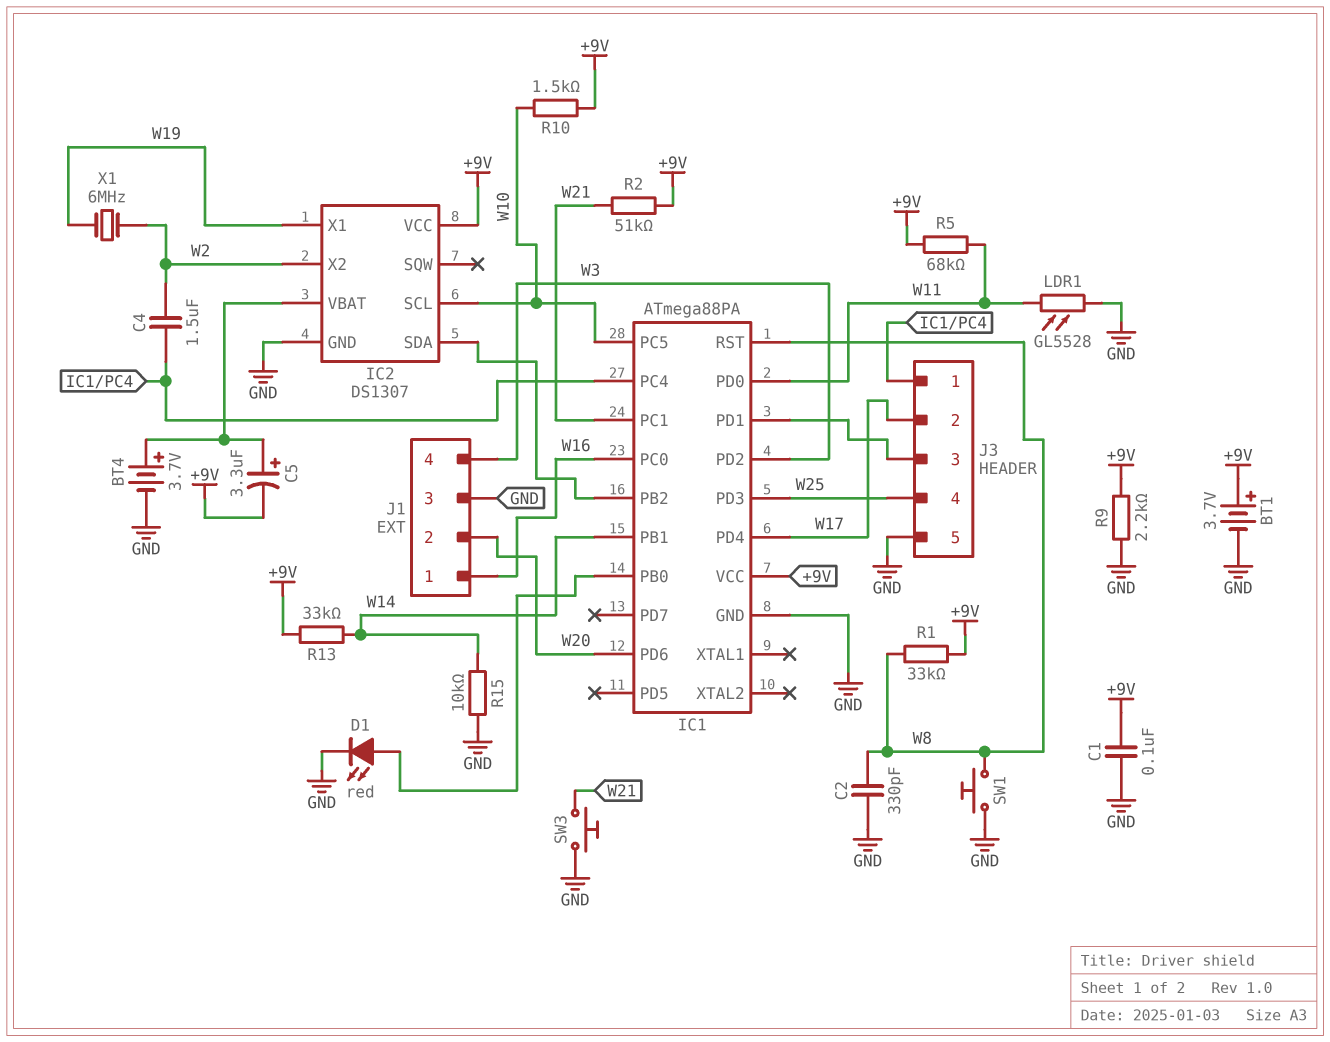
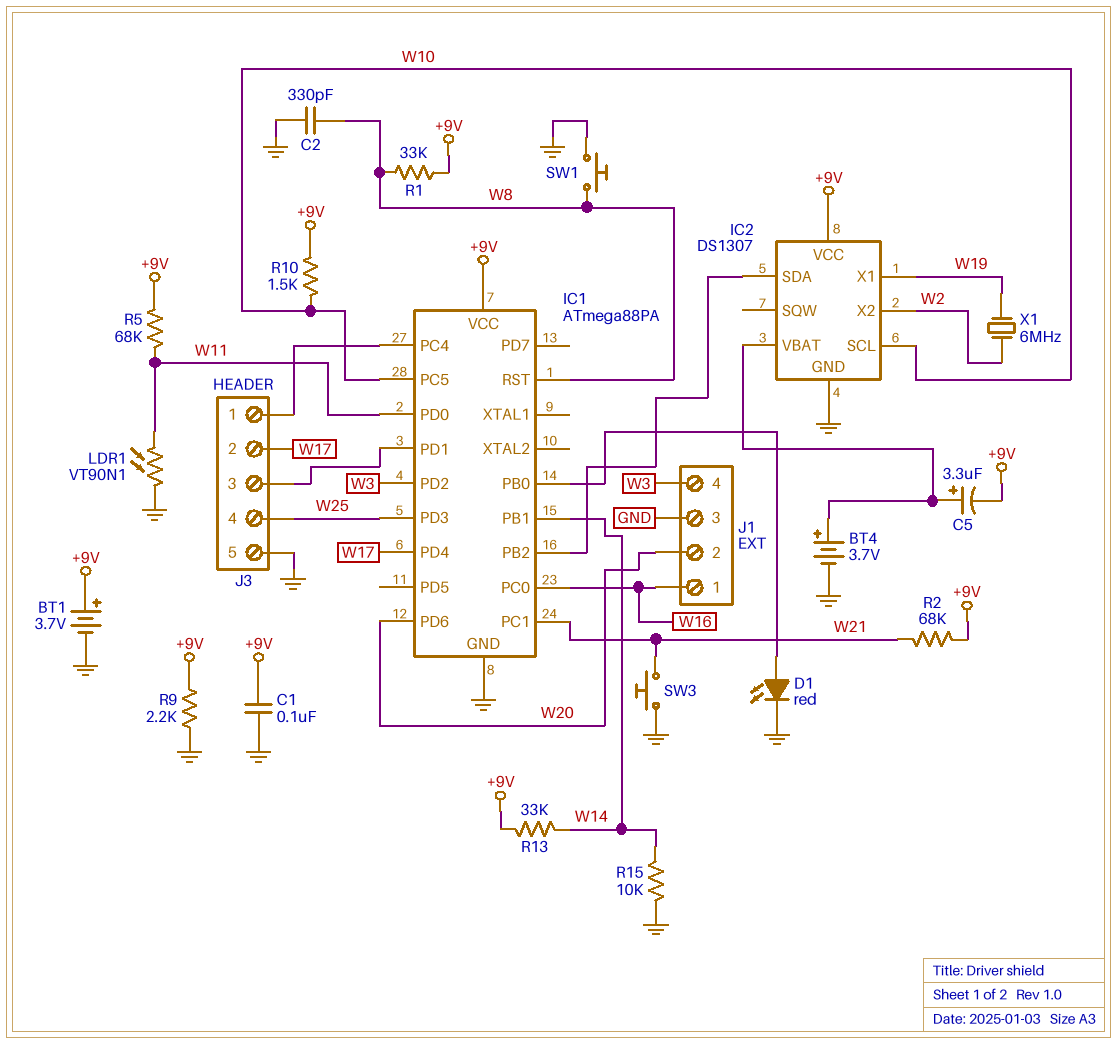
C4: 1.5uF (IC1/PC4, W2) -> none
LDR1: GL5528 (GND, W11) -> VT90N1 (GND, W11)
R2: 51k (+9V, W21) -> 68k (+9V, W21)

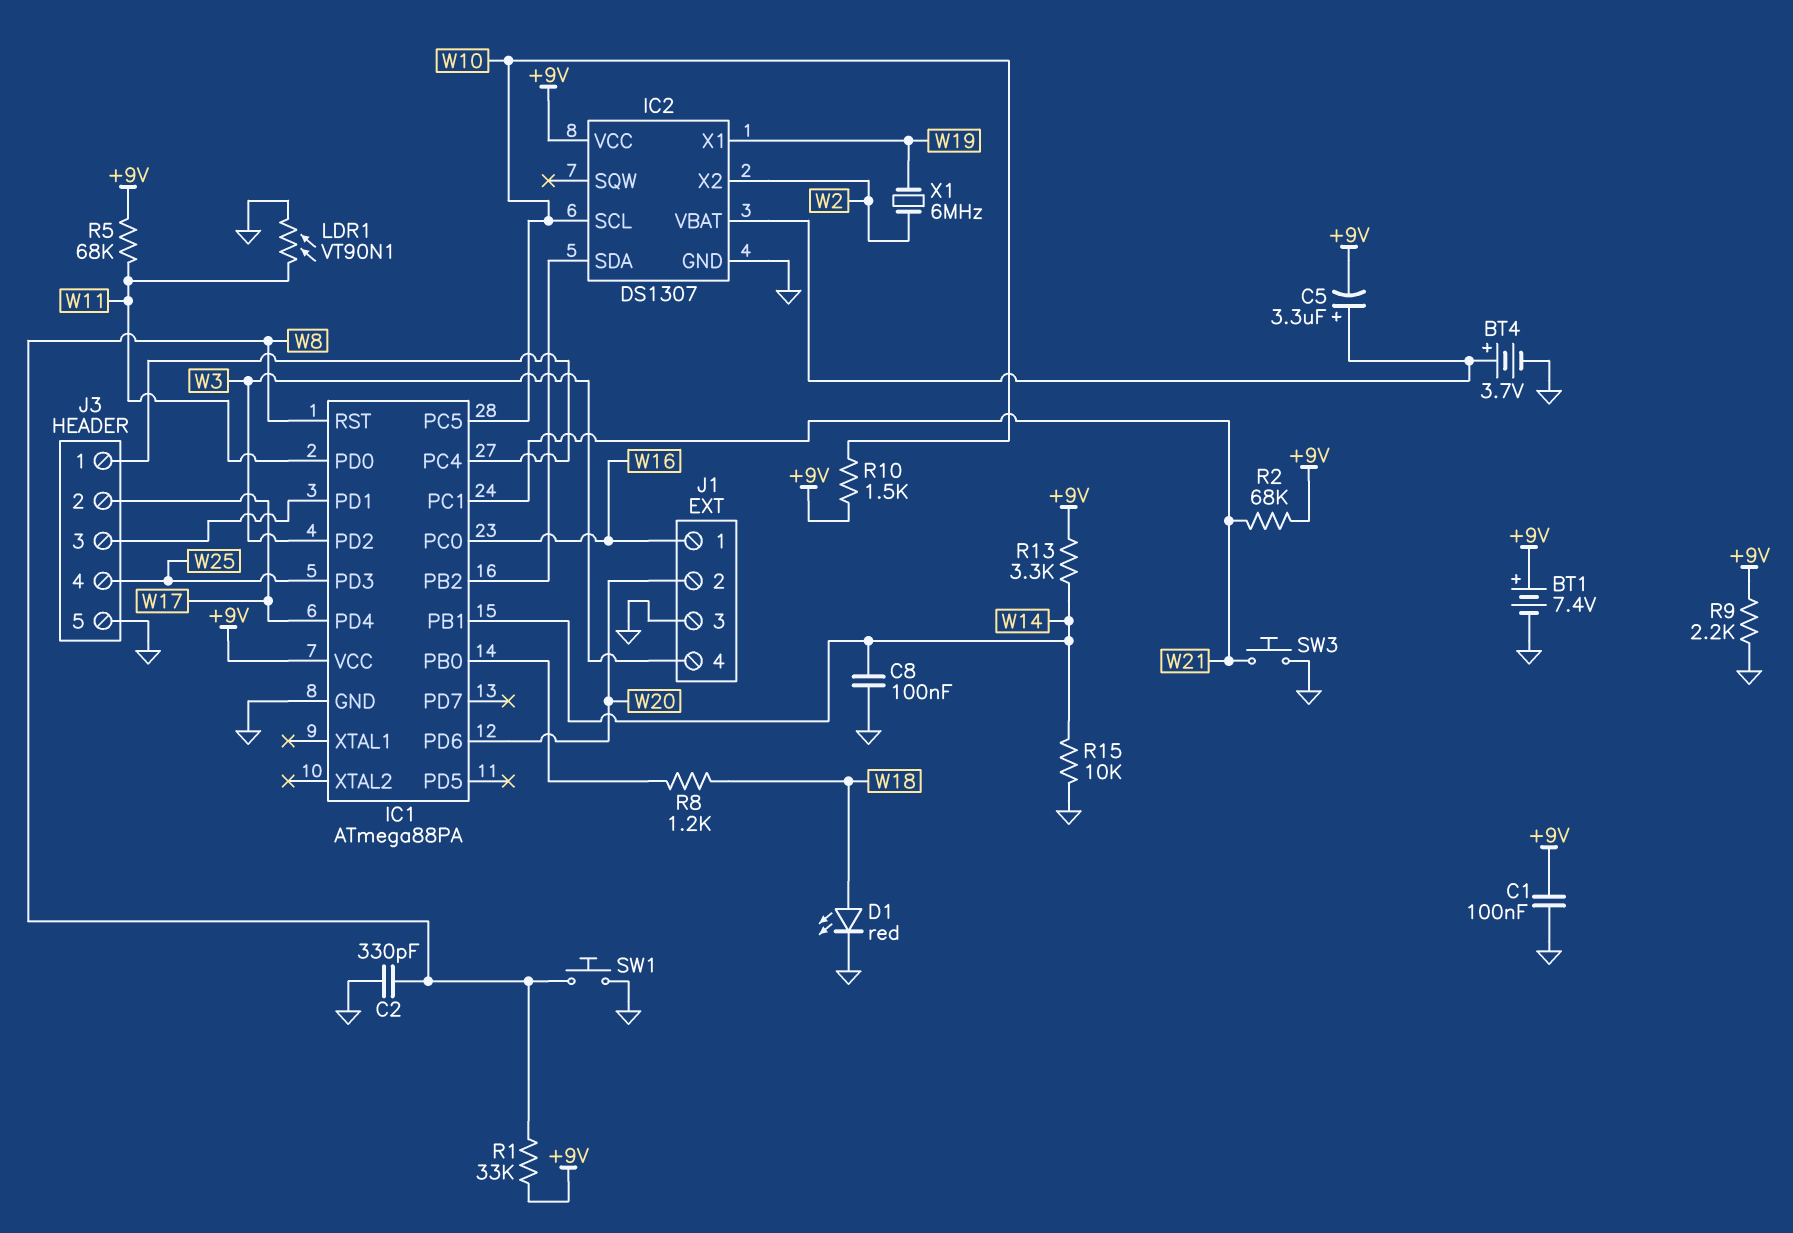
BT1: 3.7V (plus +9V, minus GND) -> 7.4V (plus +9V, minus GND)
C8: none -> 100nF (GND, W14)
D1: LED red (A IC1/PB0, K GND) -> LED red (A W18, K GND)
R8: none -> 1.2k (IC1/PB0, W18)
R13: 33k (+9V, W14) -> 3.3k (+9V, W14)

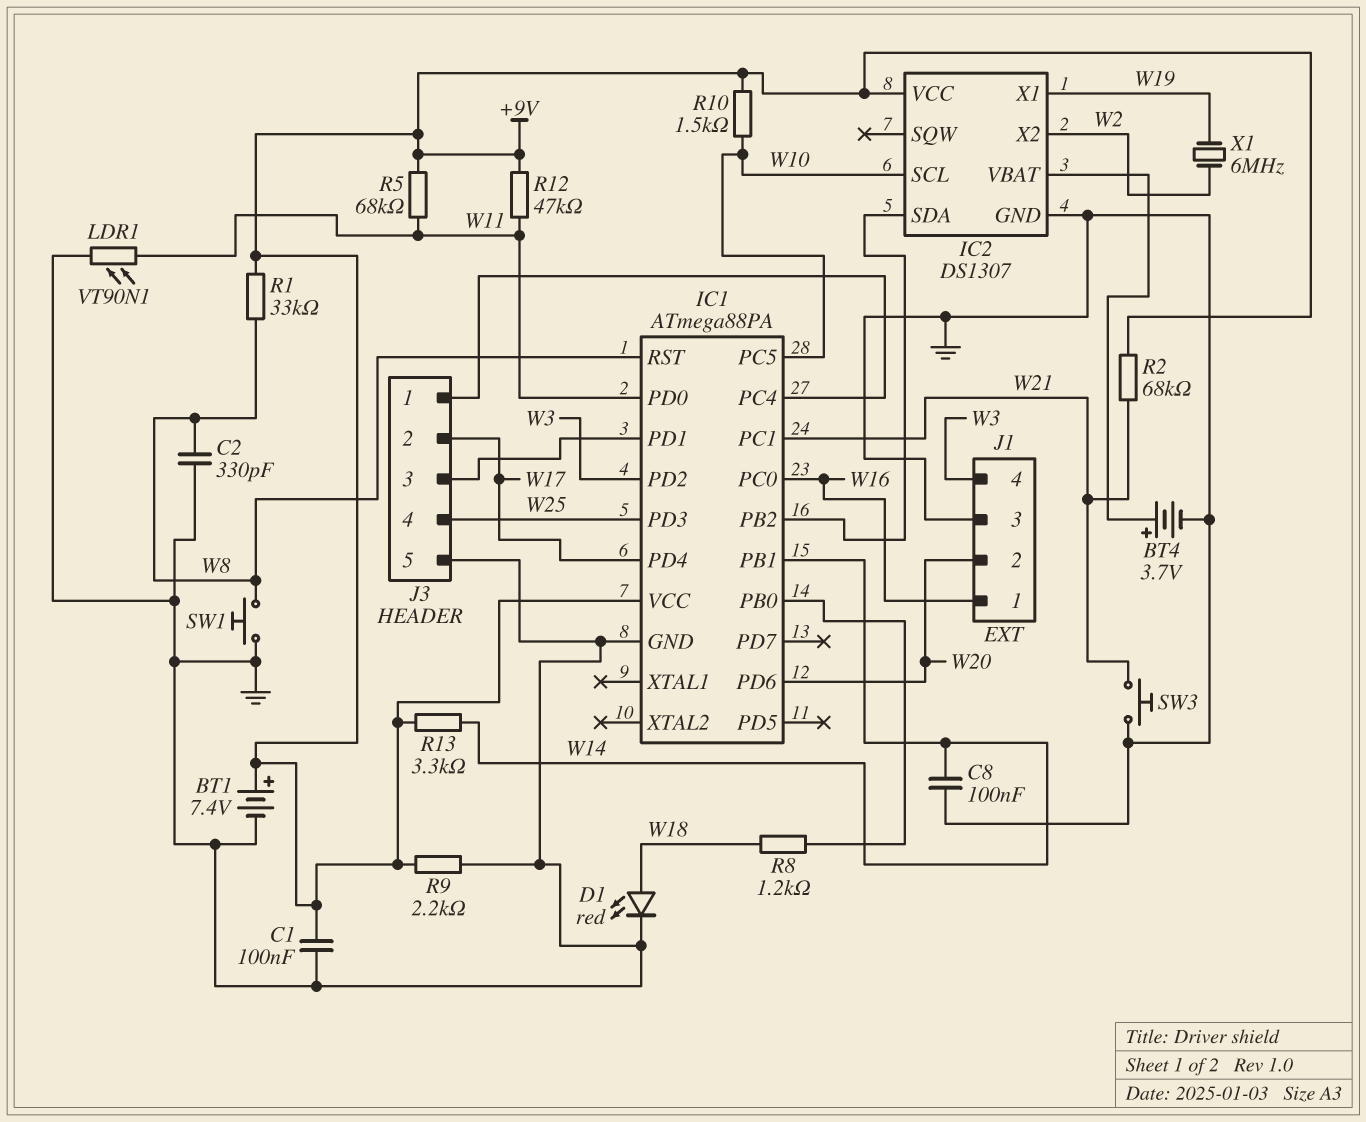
C5: 3.3uF (plus IC2/VBAT, minus +9V) -> none
R12: none -> 47k (+9V, W11)
R15: 10k (GND, W14) -> none

